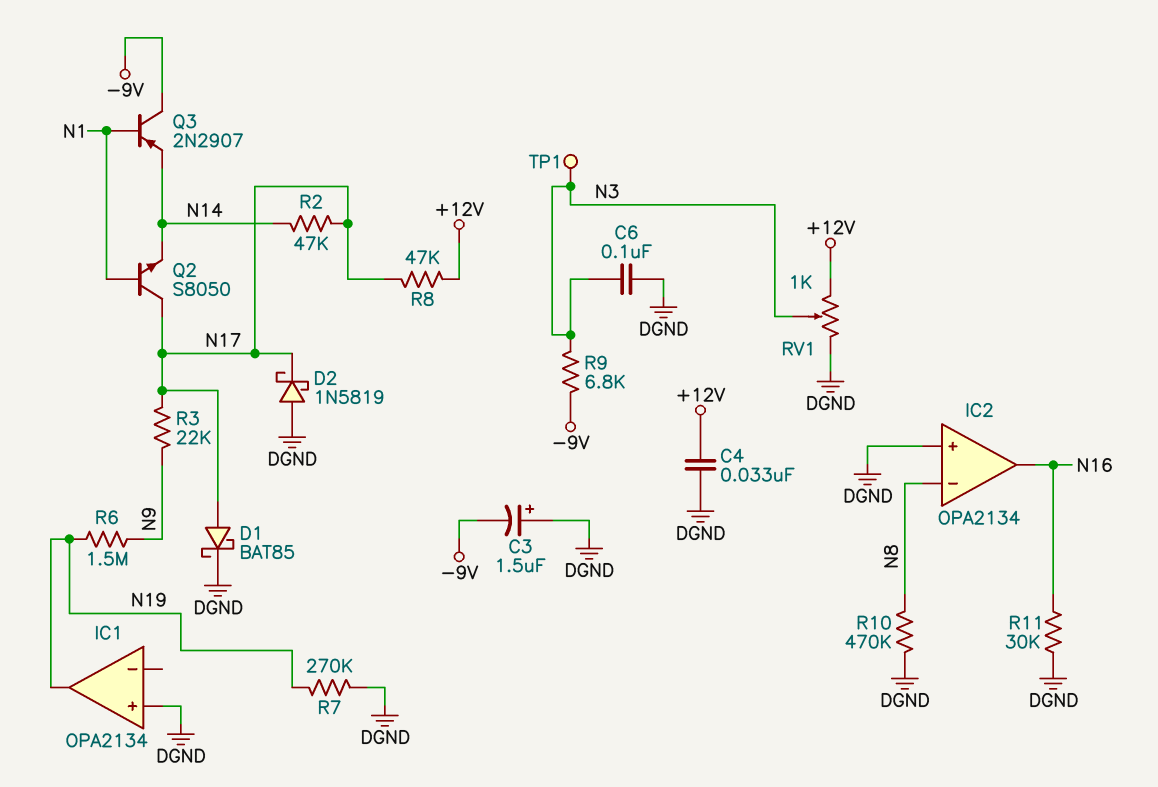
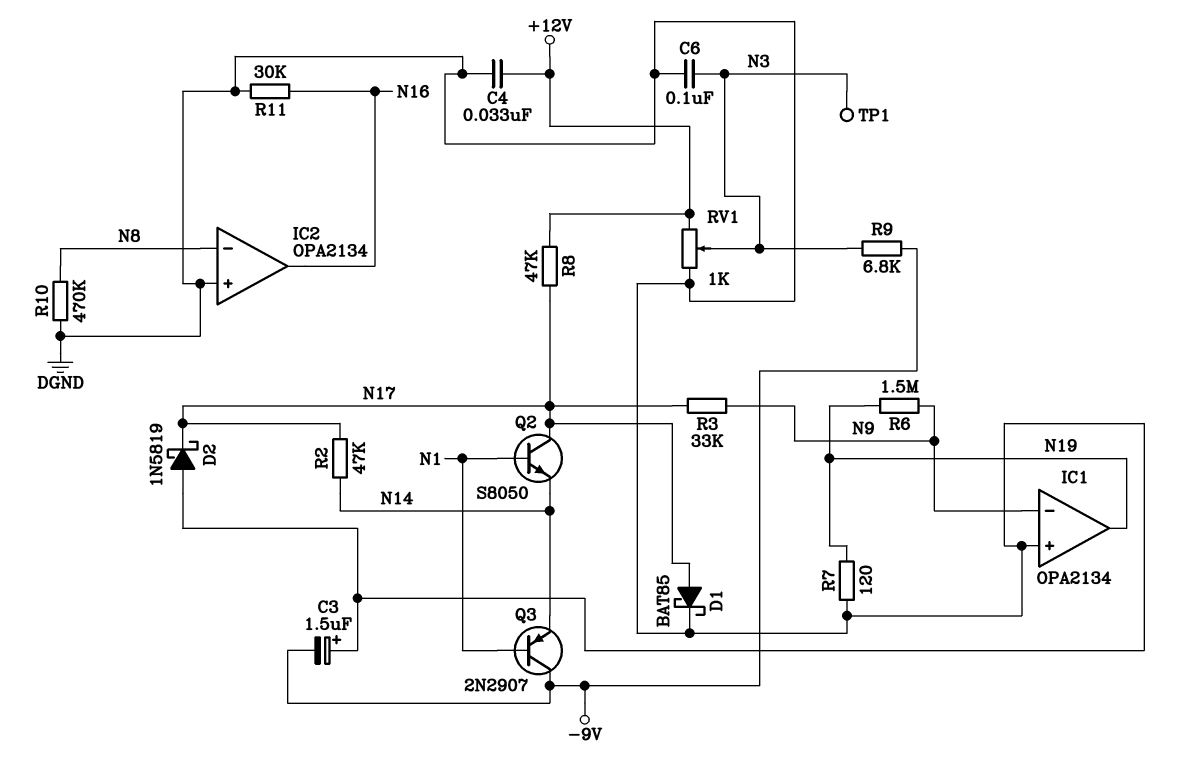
IC1 pin in-: none -> N9
R3: 22k (N9, N17) -> 33k (N9, N17)
R7: 270k (DGND, N19) -> 120 (DGND, N19)

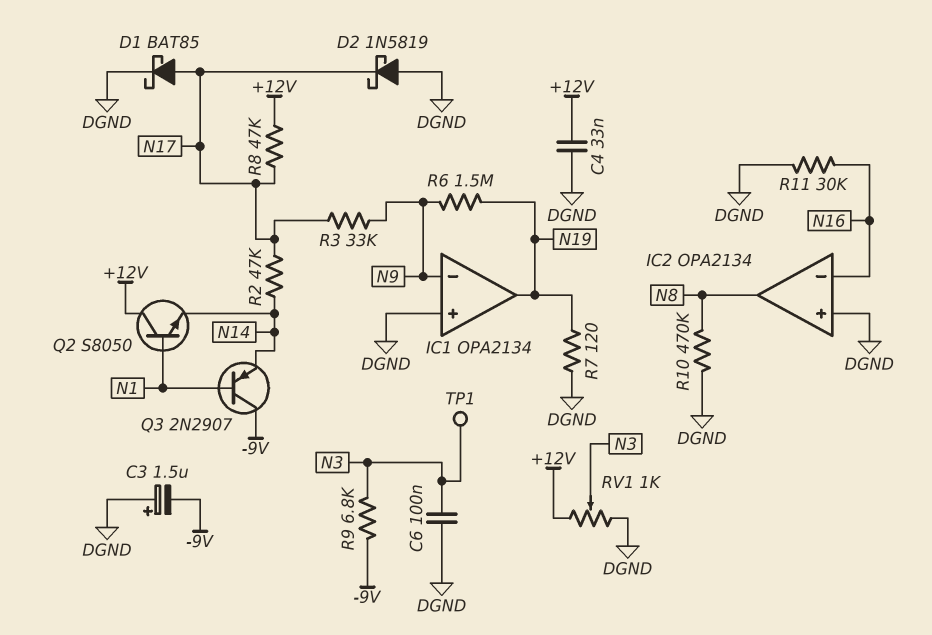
IC2 pin in-: N8 -> N16
IC2 pin out: N16 -> N8
Q2: NPN S8050 (B N1, C N17, E N14) -> NPN S8050 (B N1, C +12V, E N14)

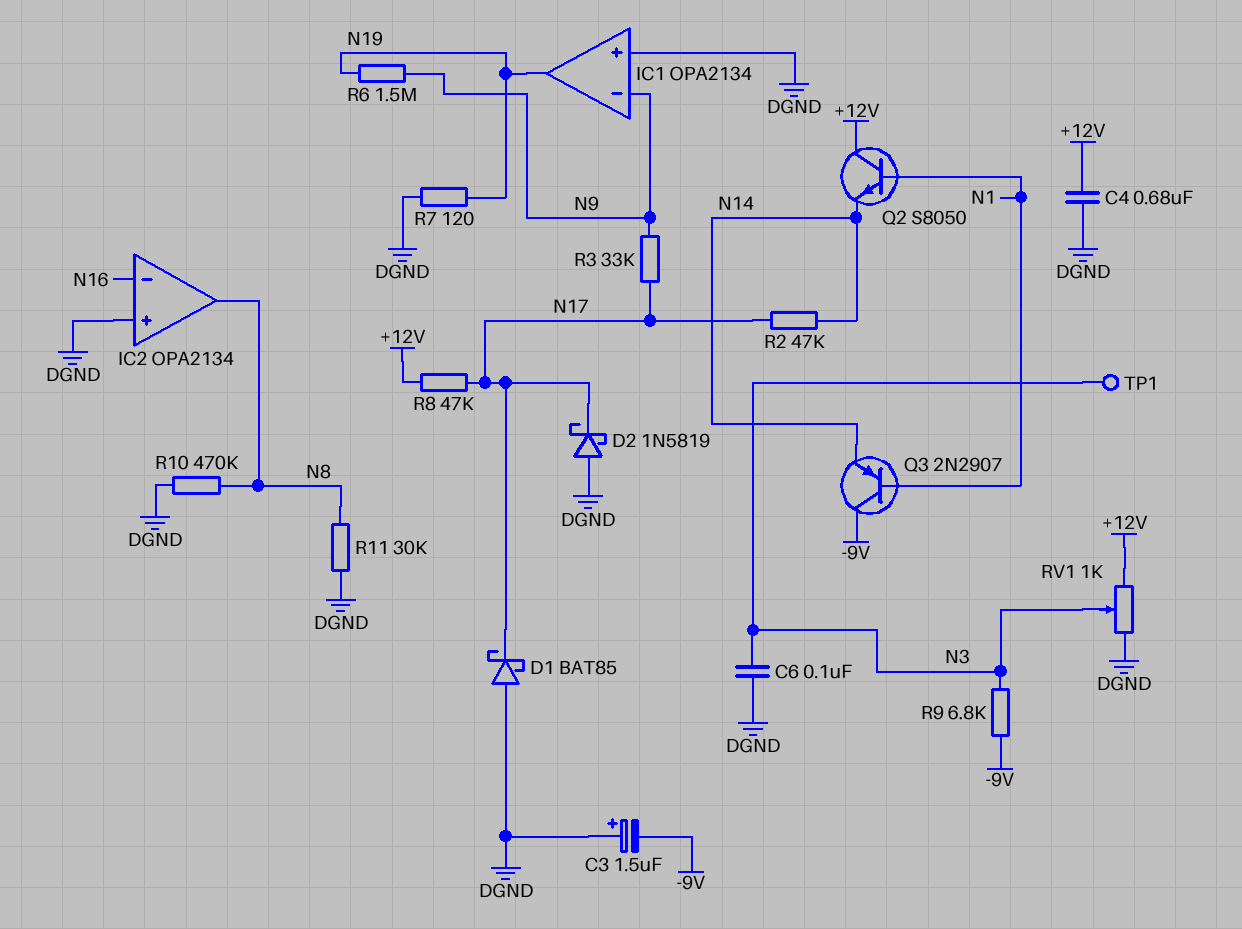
C4: 33nF (+12V, DGND) -> 680nF (+12V, DGND)
D1: schottky BAT85 (A N17, K DGND) -> schottky BAT85 (A DGND, K N17)
R11: 30k (DGND, N16) -> 30k (DGND, N8)

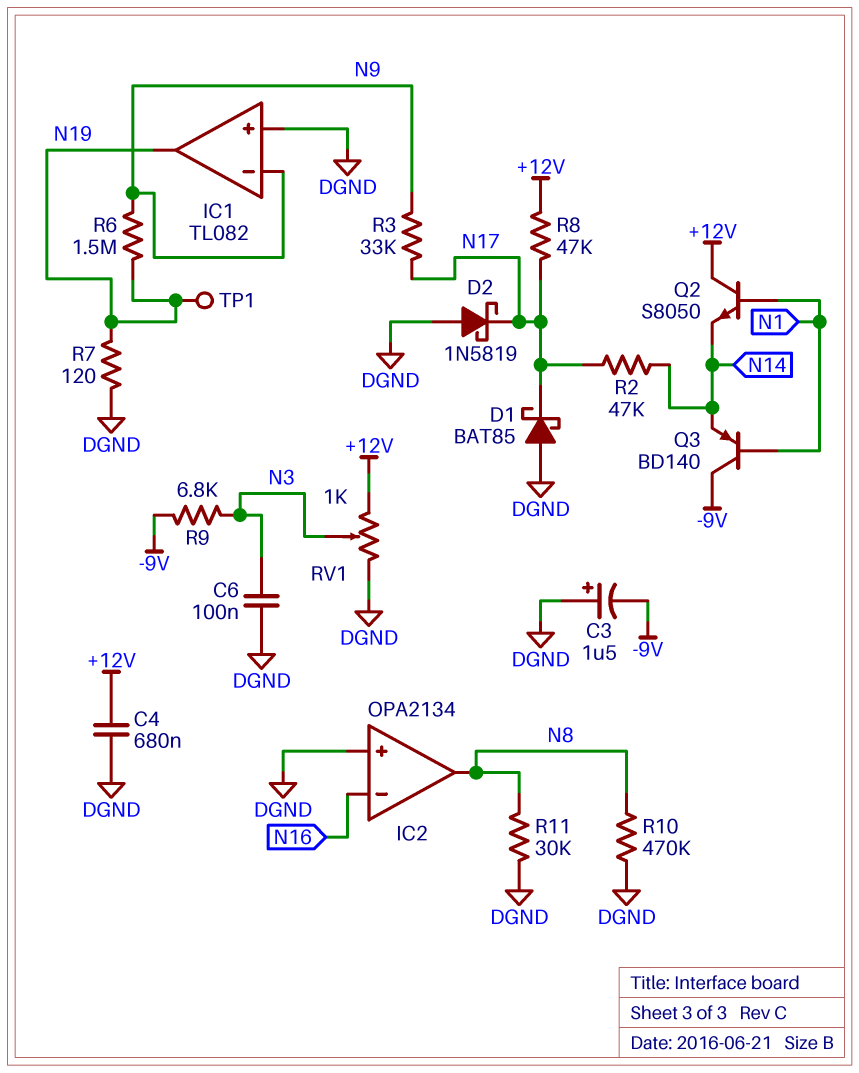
IC1: OPA2134 -> TL082
Q3: PNP 2N2907 (B N1, C -9V, E N14) -> PNP BD140 (B N1, C -9V, E N14)
TP1: test point (N3) -> test point (N19)

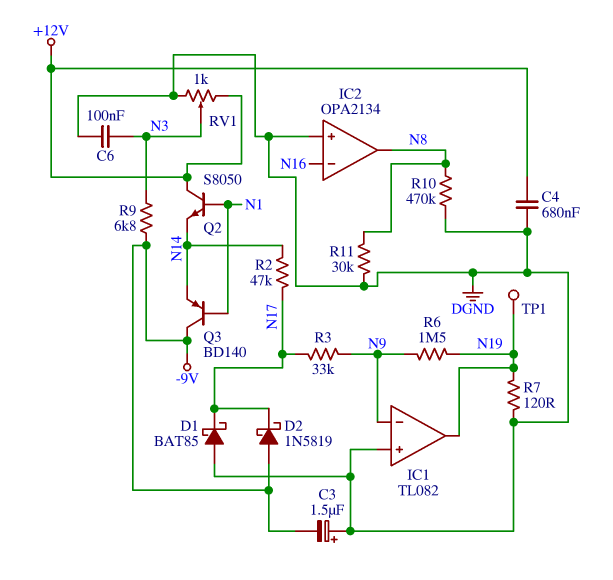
D2: schottky 1N5819 (A DGND, K N17) -> schottky 1N5819 (A -9V, K N17)
R8: 47k (+12V, N17) -> none

